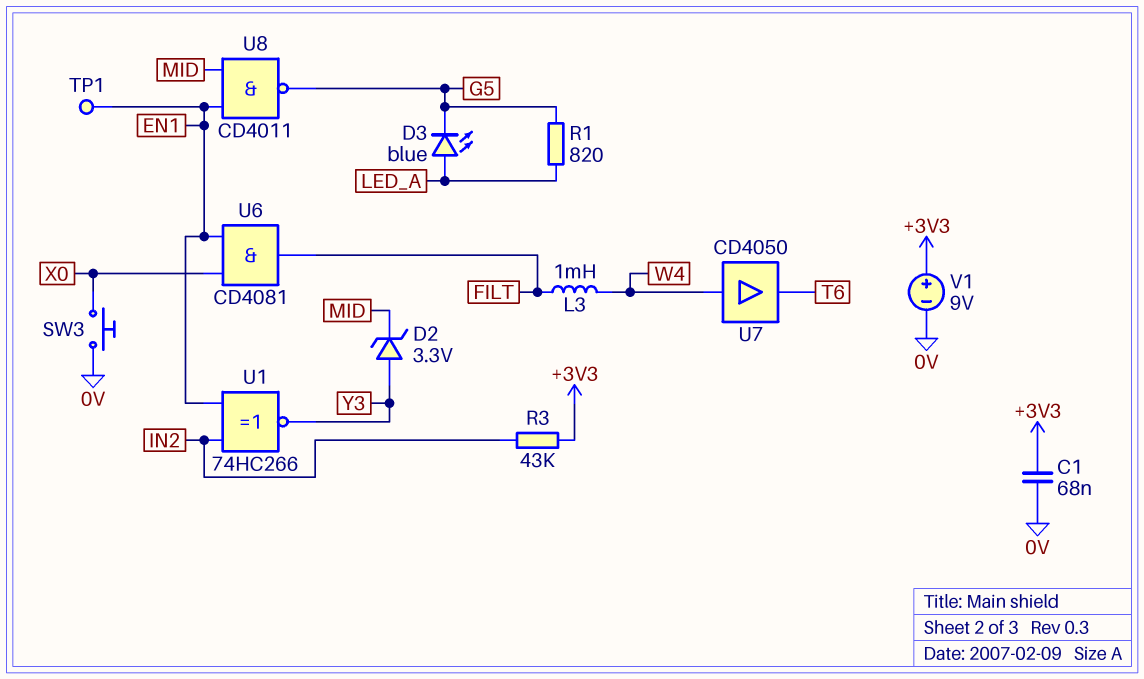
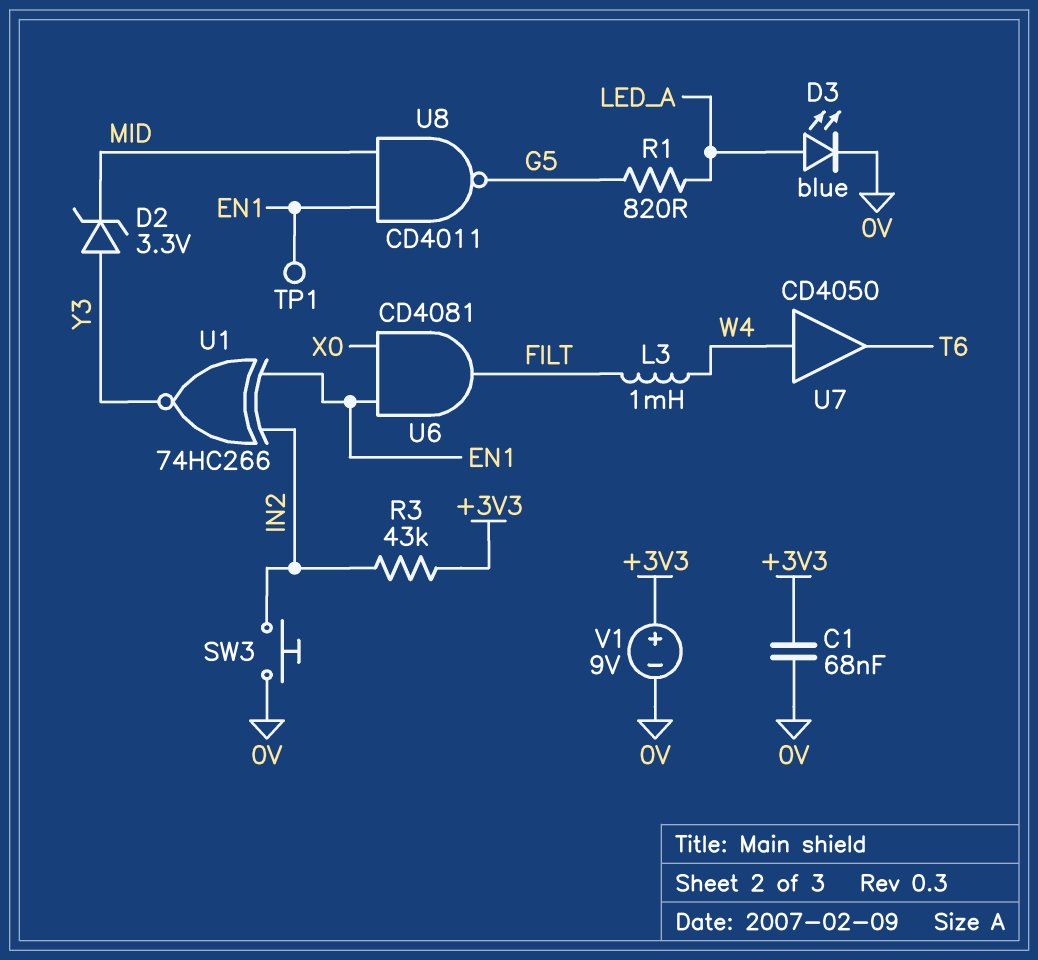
D3: LED blue (A LED_A, K G5) -> LED blue (A LED_A, K 0V)
SW3: button (0V, X0) -> button (0V, IN2)

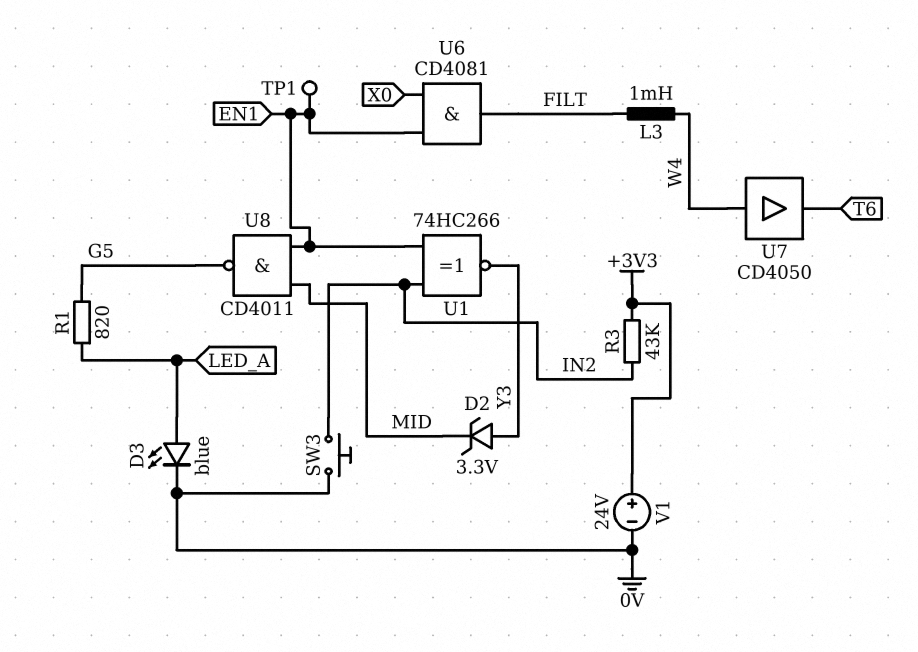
C1: 68nF (+3V3, 0V) -> none
V1: 9V (plus +3V3, minus 0V) -> 24V (plus +3V3, minus 0V)

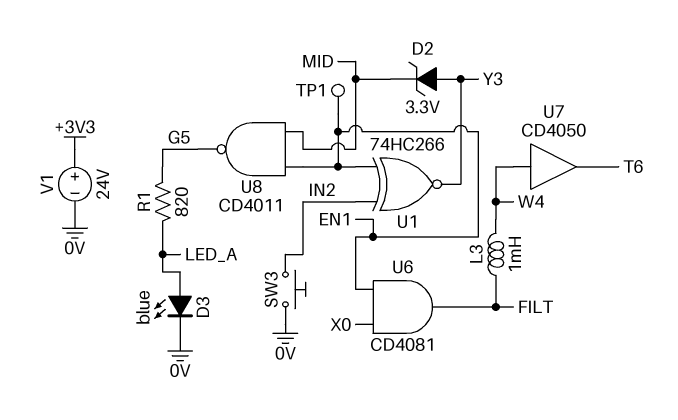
R3: 43k (+3V3, IN2) -> none

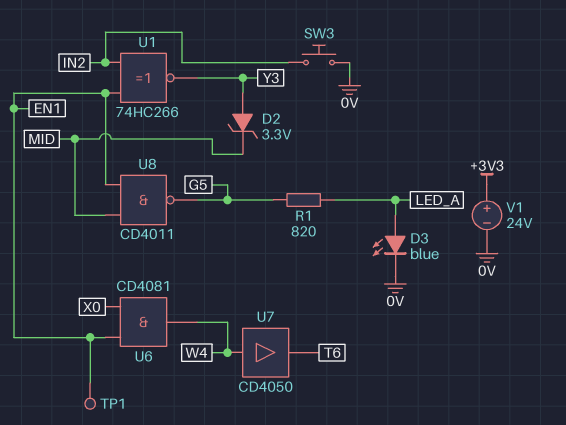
L3: 1mH (FILT, W4) -> none
U6: AND CD4081 (in EN1, in X0, out FILT) -> AND CD4081 (in EN1, in X0, out W4)

